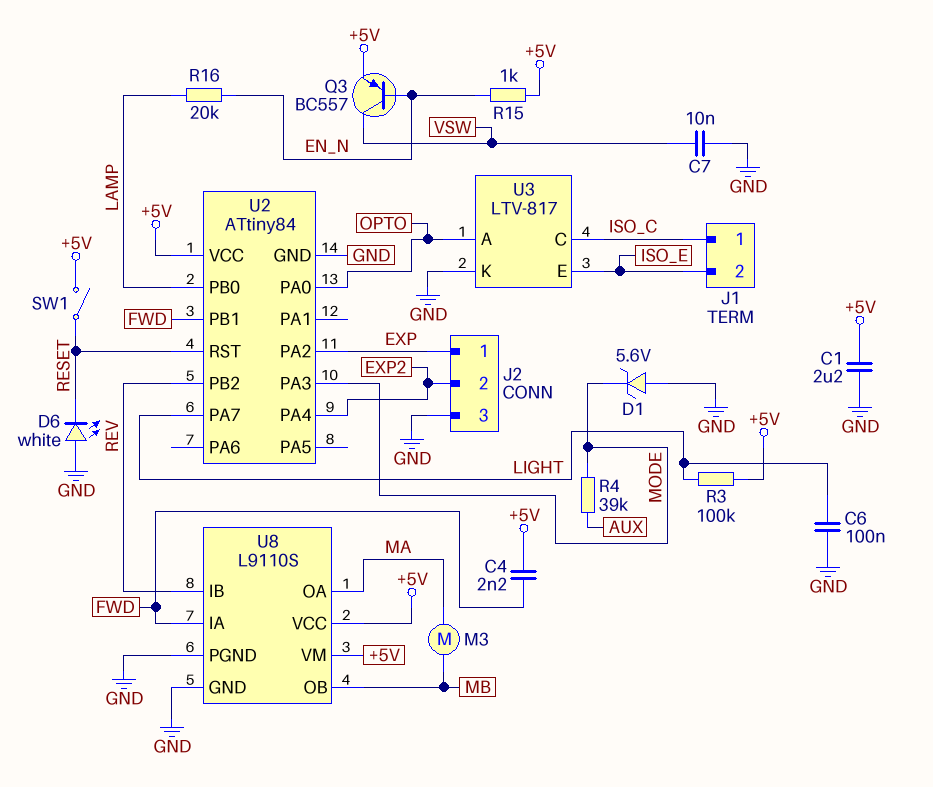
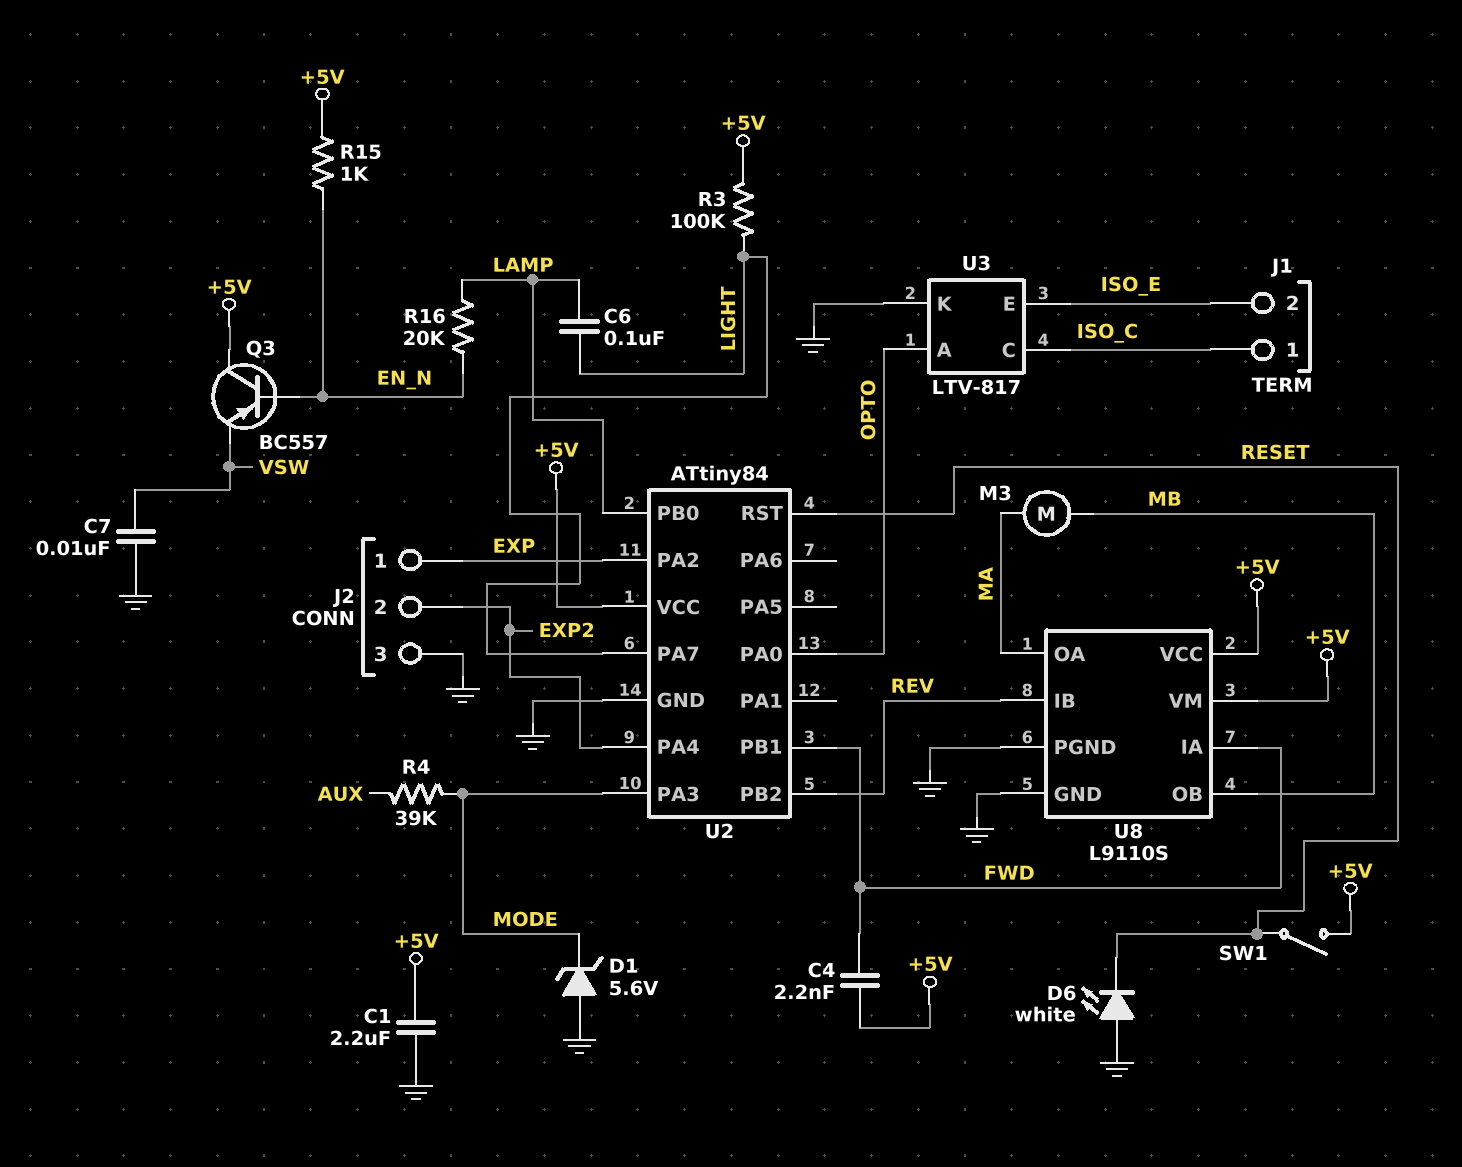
C6: 100nF (GND, LIGHT) -> 100nF (LAMP, LIGHT)
Q3: PNP BC557 (B EN_N, C VSW, E +5V) -> PNP BC557 (B EN_N, C +5V, E VSW)

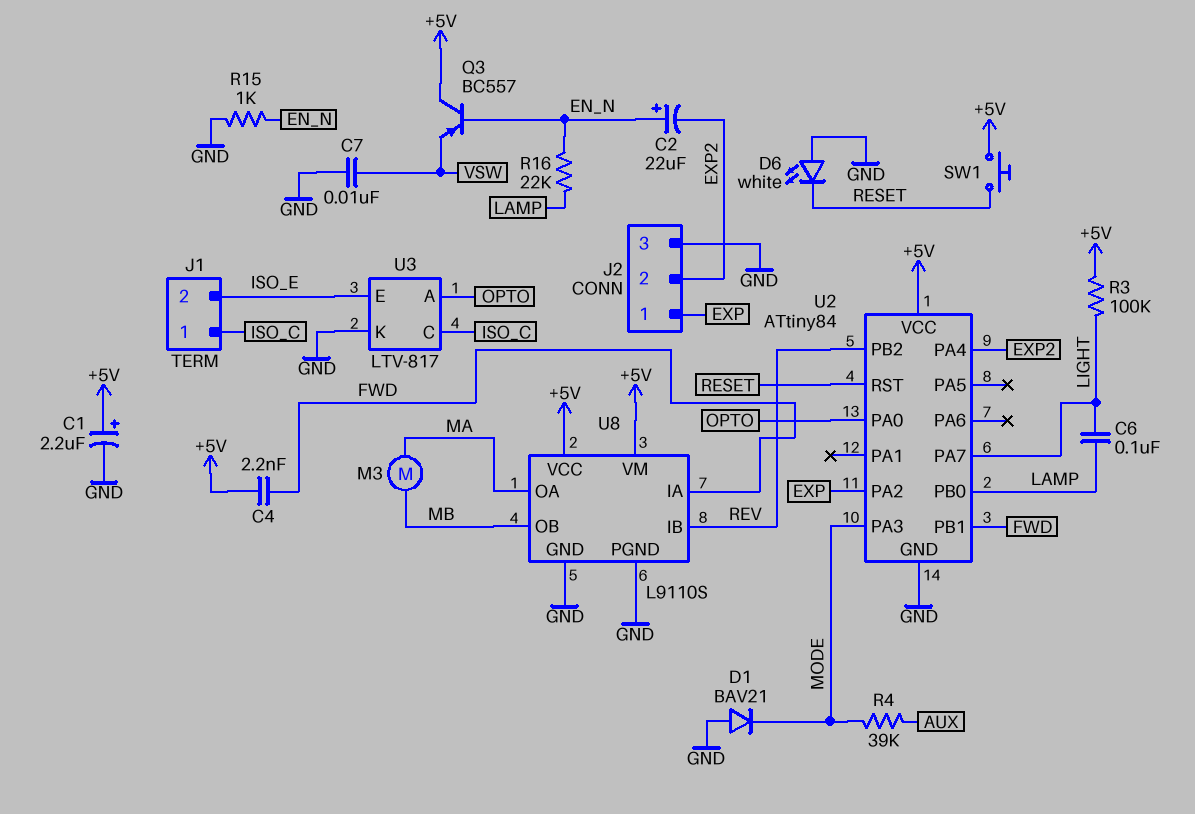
C1: 2.2uF (+5V, GND) -> 2.2uF (plus +5V, minus GND)
C2: none -> 22uF (plus EN_N, minus EXP2)
D1: zener 5.6V (A GND, K MODE) -> diode BAV21 (A GND, K MODE)
R15: 1k (+5V, EN_N) -> 1k (EN_N, GND)
R16: 20k (EN_N, LAMP) -> 22k (EN_N, LAMP)
SW1: switch (+5V, RESET) -> button (+5V, RESET)

